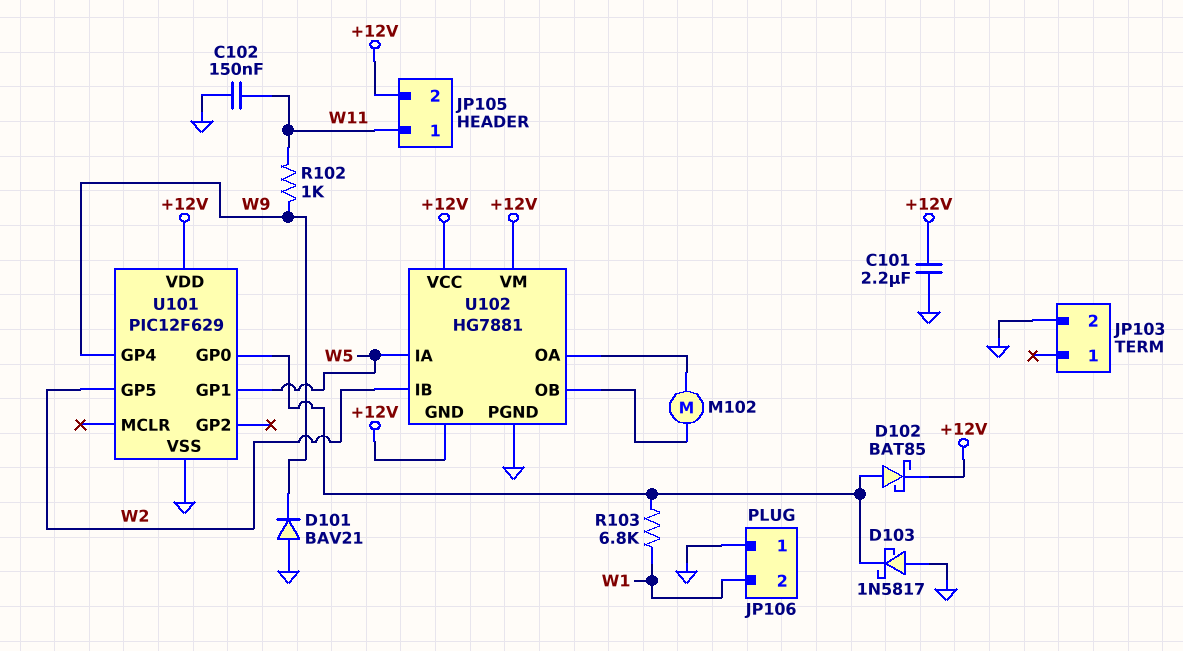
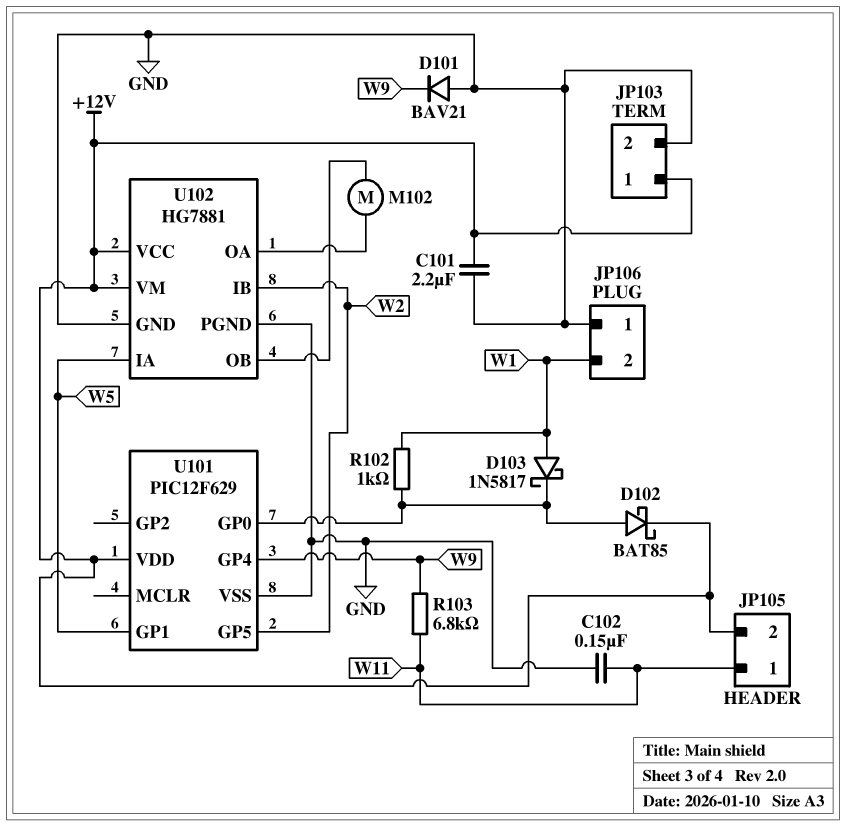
D103: schottky 1N5817 (A GND, K U101/GP0) -> schottky 1N5817 (A W1, K U101/GP0)
JP103 pin 1: none -> +12V
R102: 1k (W9, W11) -> 1k (U101/GP0, W1)
R103: 6.8k (U101/GP0, W1) -> 6.8k (W9, W11)
U102 pin GND: +12V -> GND

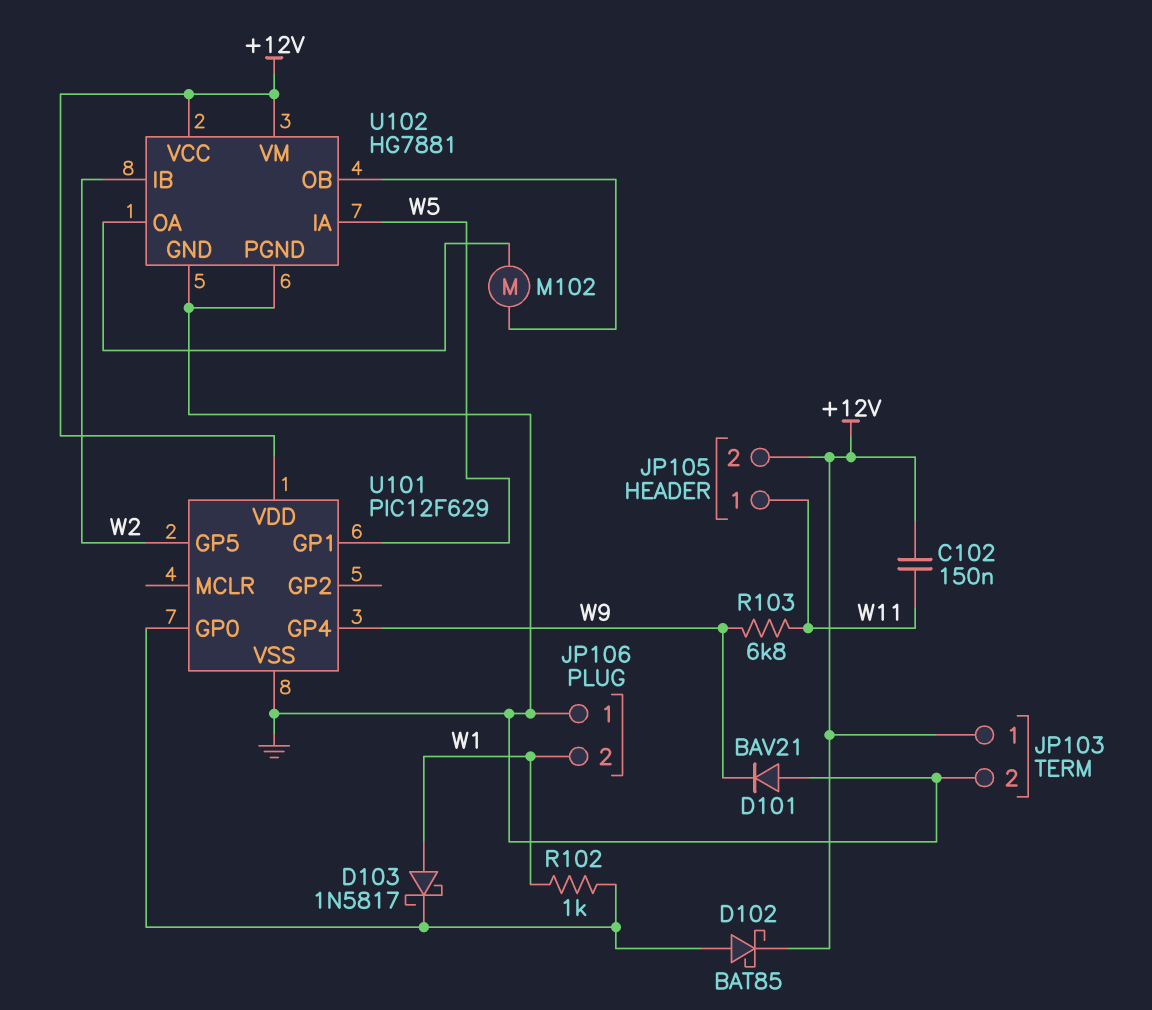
C101: 2.2uF (+12V, GND) -> none
C102: 150nF (GND, W11) -> 150nF (+12V, W11)

